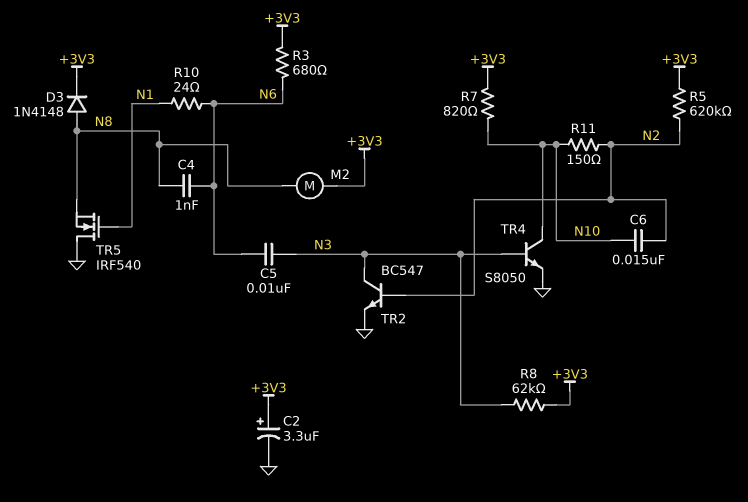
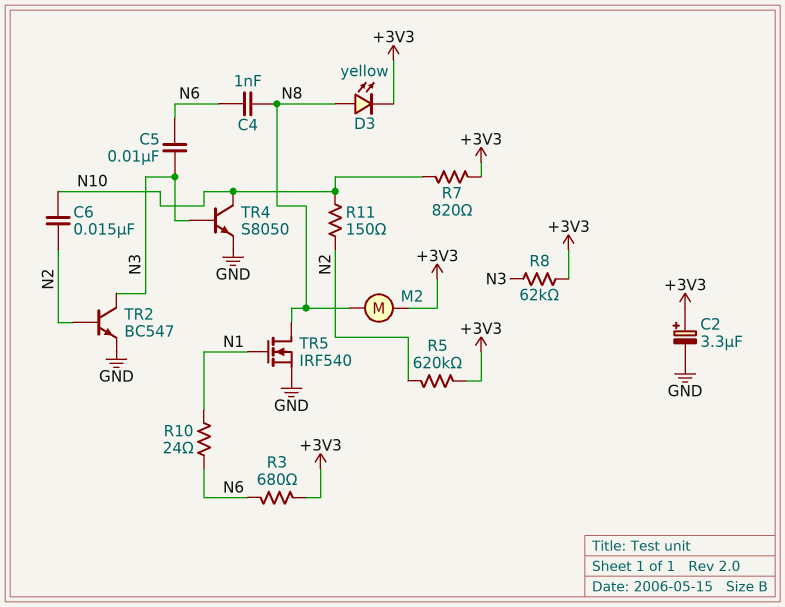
D3: diode 1N4148 (A N8, K +3V3) -> LED yellow (A N8, K +3V3)
TR5: NMOS IRF540 (G N1, D GND, S N8) -> NMOS IRF540 (G N1, D N8, S GND)

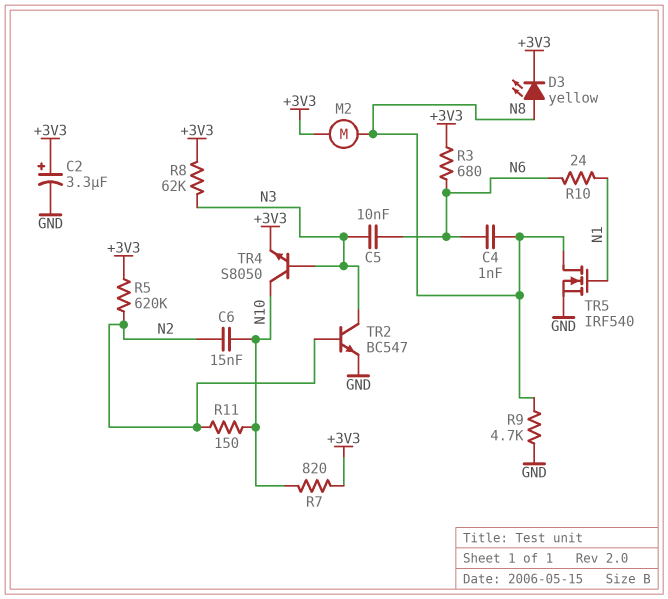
R9: none -> 4.7k (GND, N8)
TR4: NPN S8050 (B N3, C N10, E GND) -> NPN S8050 (B N3, C N10, E +3V3)

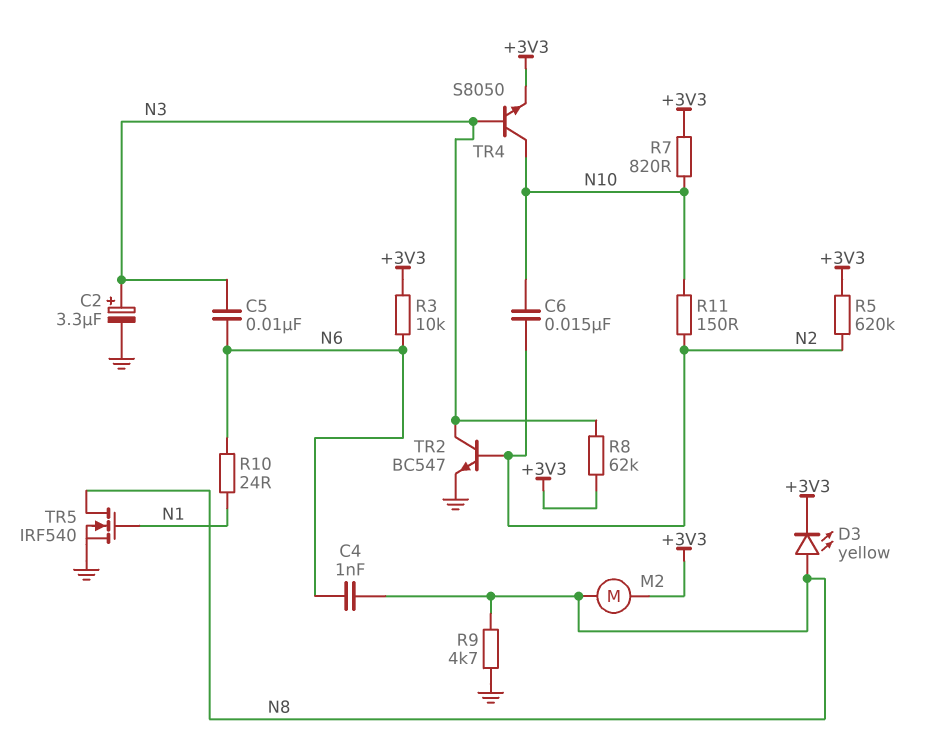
C2: 3.3uF (plus +3V3, minus GND) -> 3.3uF (plus N3, minus GND)
R3: 680 (+3V3, N6) -> 10k (+3V3, N6)

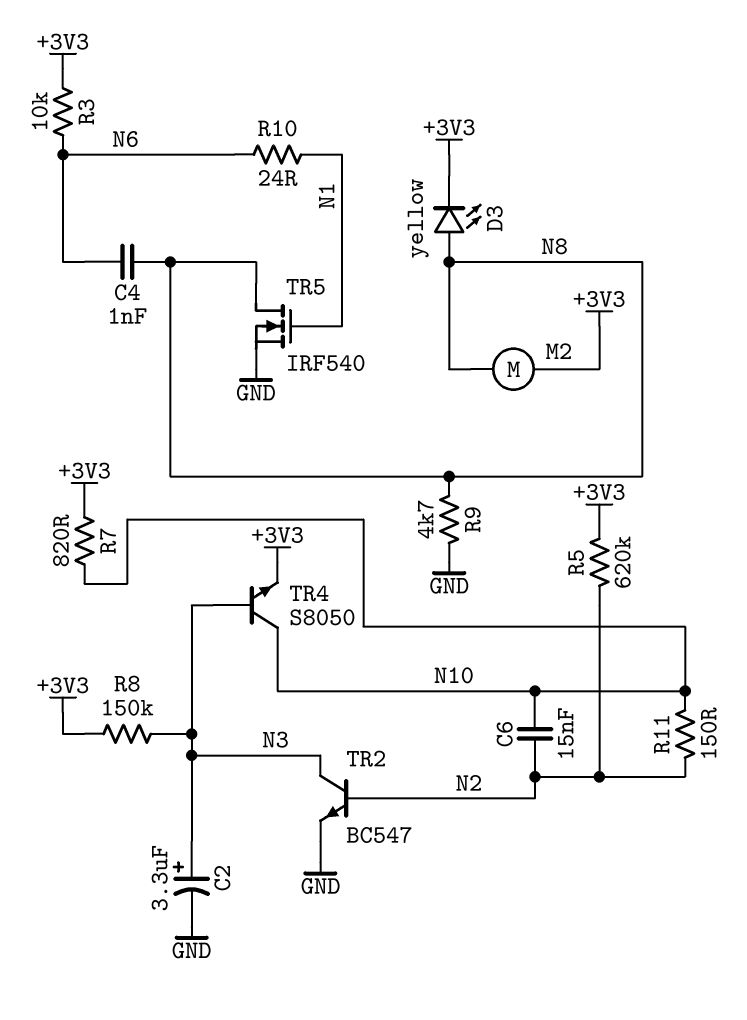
C5: 10nF (N3, N6) -> none
R8: 62k (+3V3, N3) -> 150k (+3V3, N3)

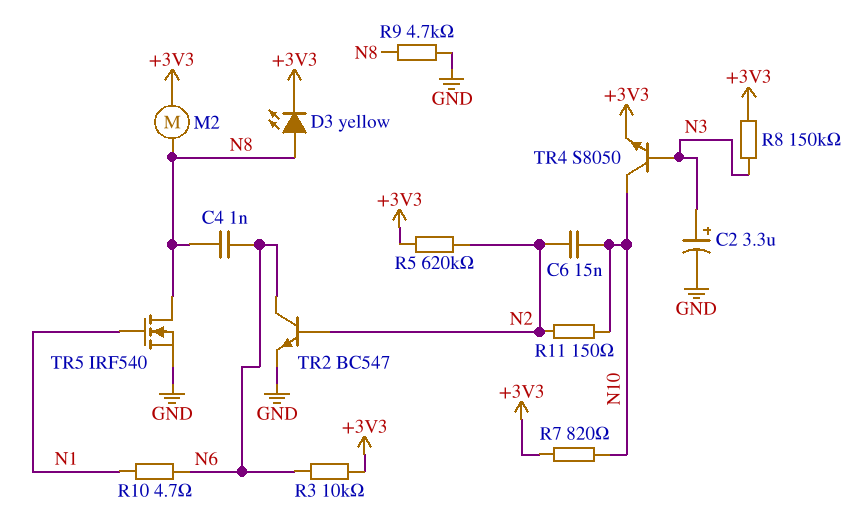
R10: 24 (N1, N6) -> 4.7 (N1, N6)
TR2: NPN BC547 (B N2, C N3, E GND) -> NPN BC547 (B N2, C N6, E GND)

